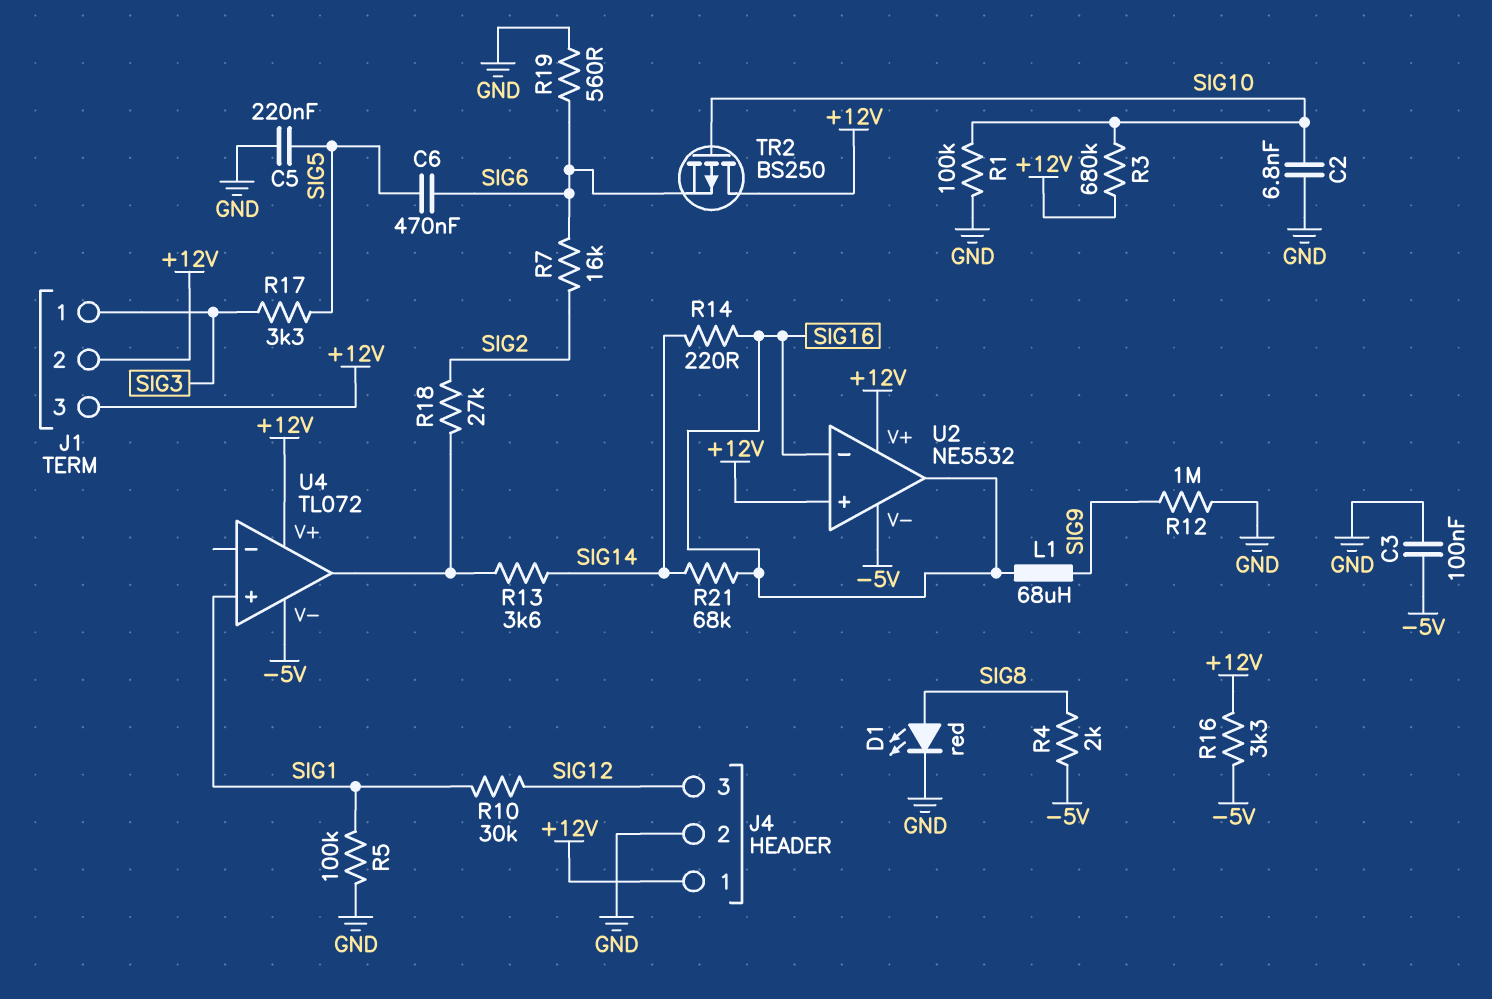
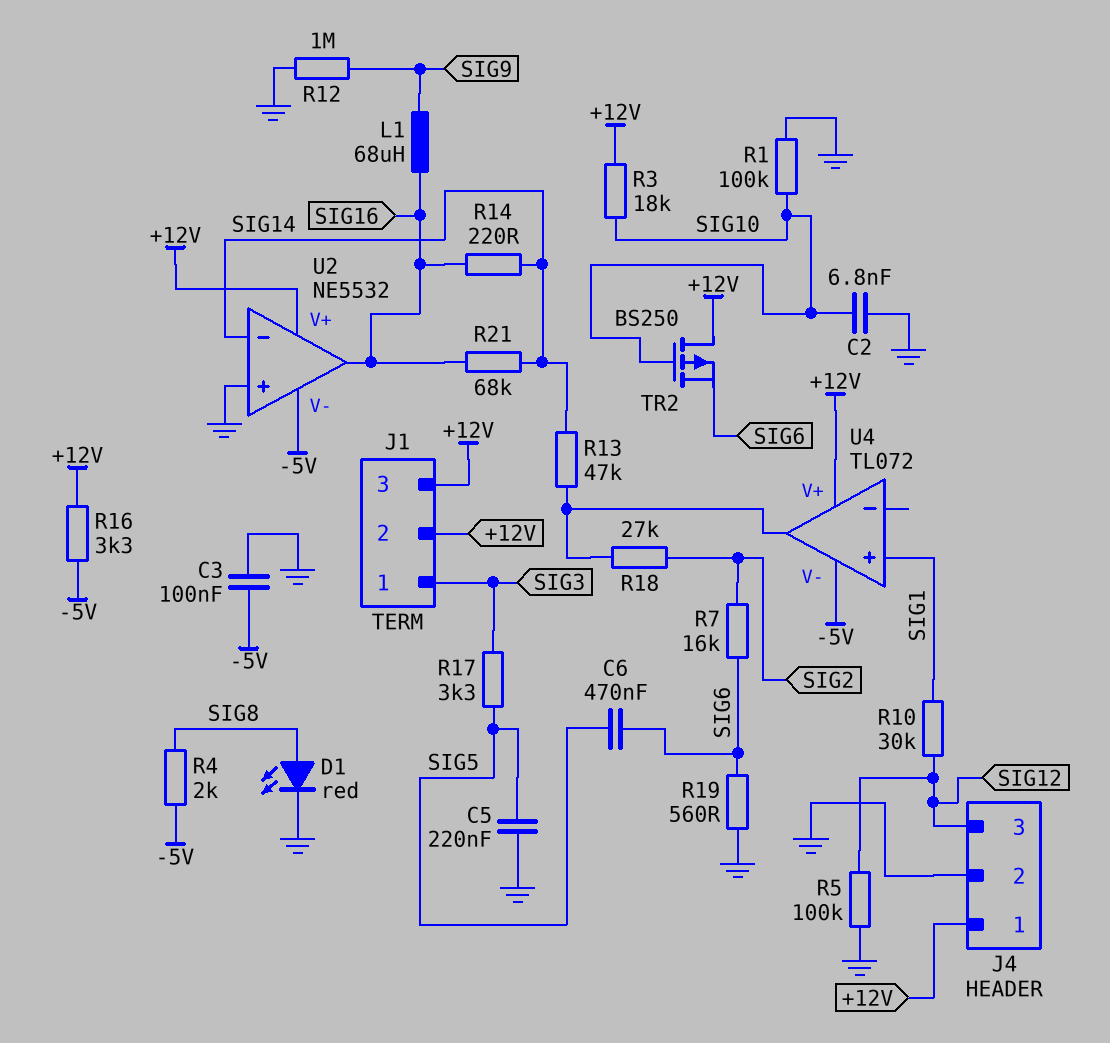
R3: 680k (+12V, SIG10) -> 18k (+12V, SIG10)
R5: 100k (GND, SIG1) -> 100k (GND, SIG12)
R13: 3.6k (SIG14, U4/out) -> 47k (SIG14, U4/out)
U2 pin in+: +12V -> GND
U2 pin in-: SIG16 -> SIG14

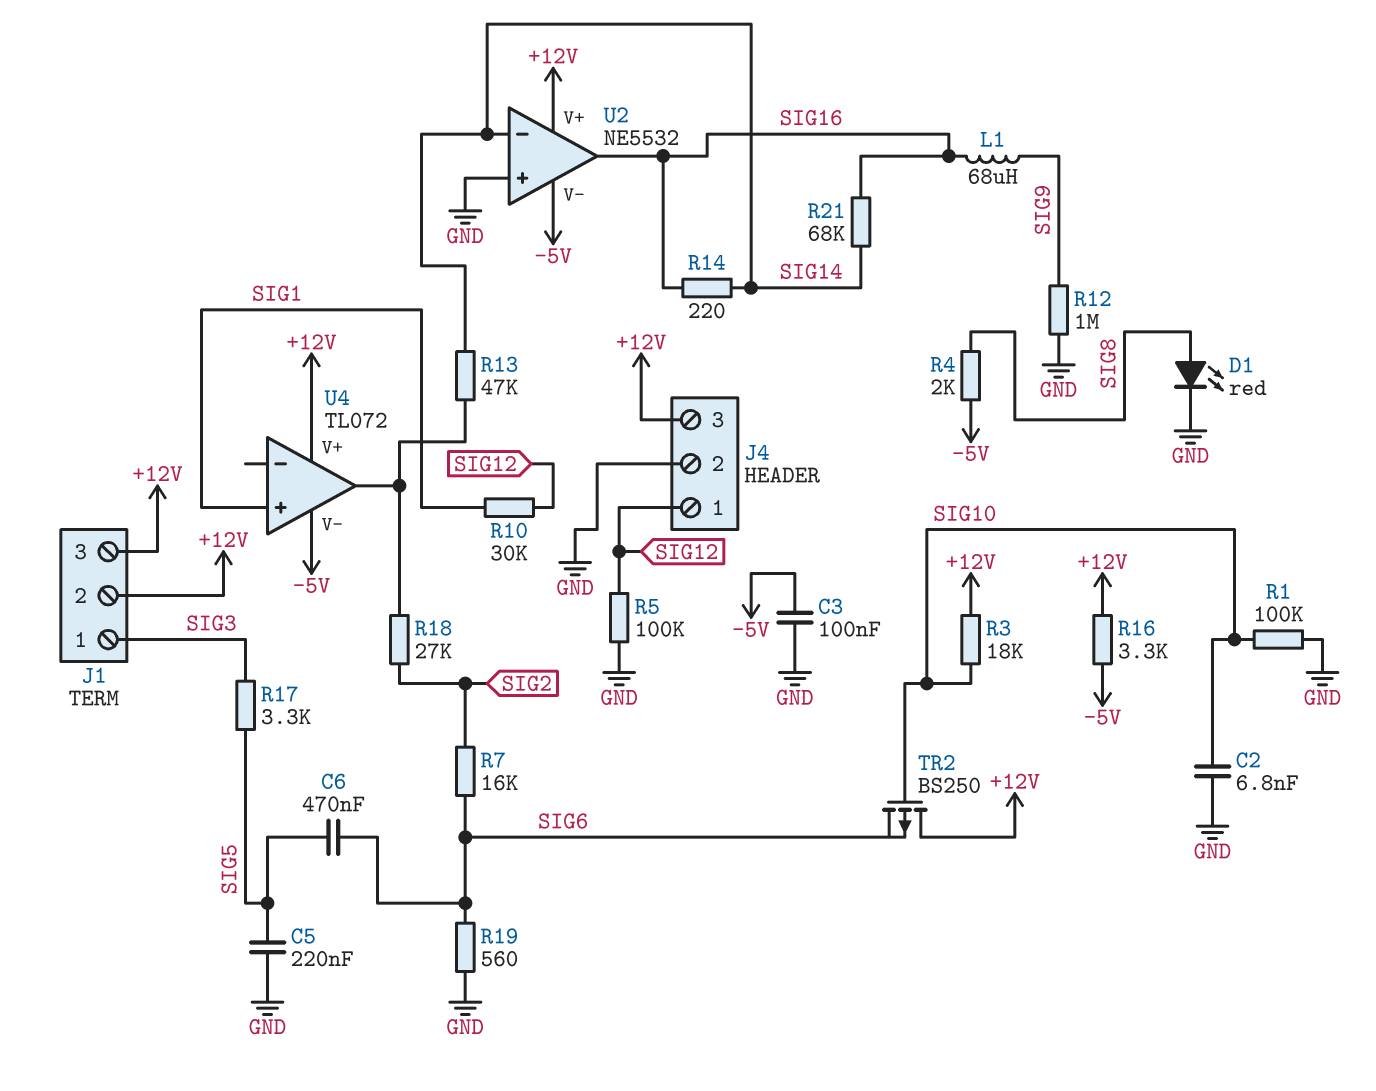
J4 pin 1: +12V -> SIG12
J4 pin 3: SIG12 -> +12V

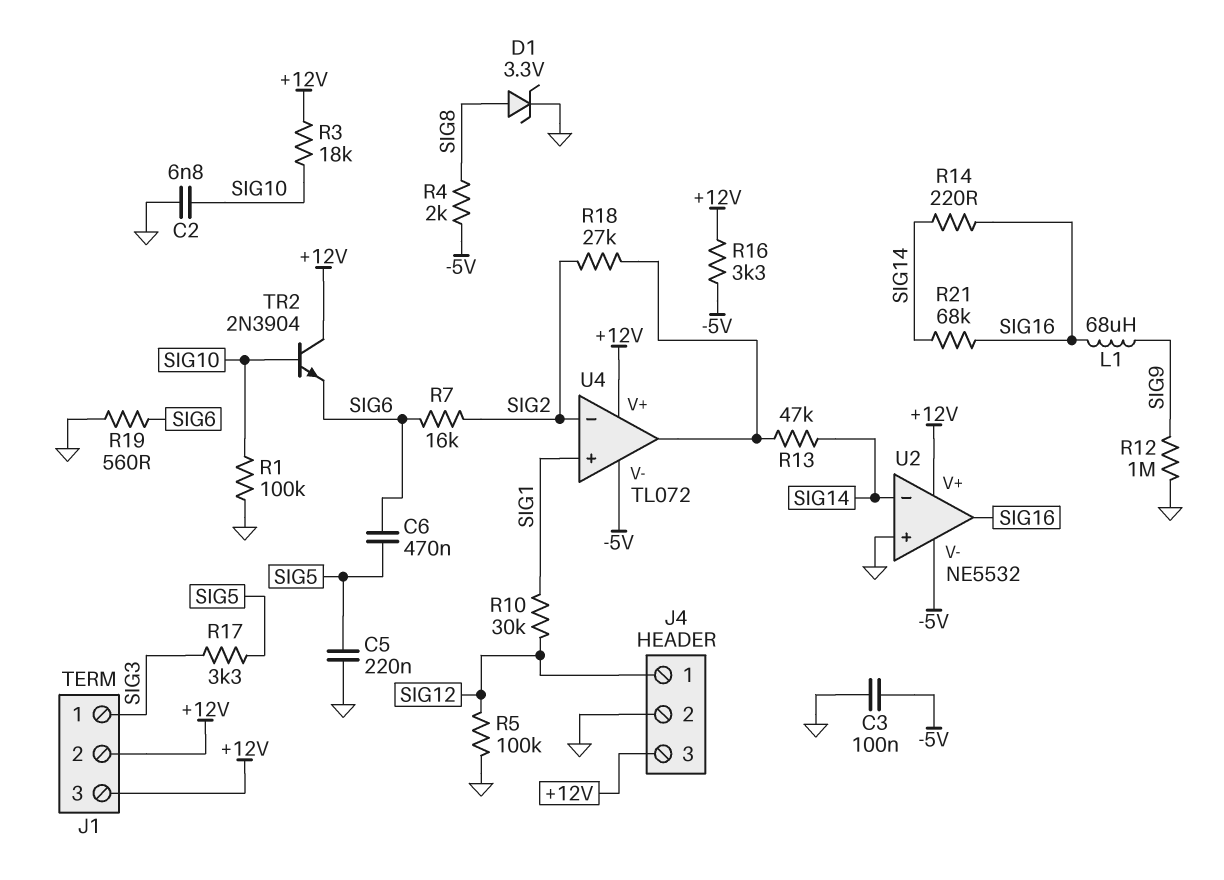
D1: LED red (A SIG8, K GND) -> zener 3.3V (A SIG8, K GND)
TR2: PMOS BS250 (G SIG10, D +12V, S SIG6) -> NPN 2N3904 (B SIG10, C +12V, E SIG6)
U4 pin in-: none -> SIG2

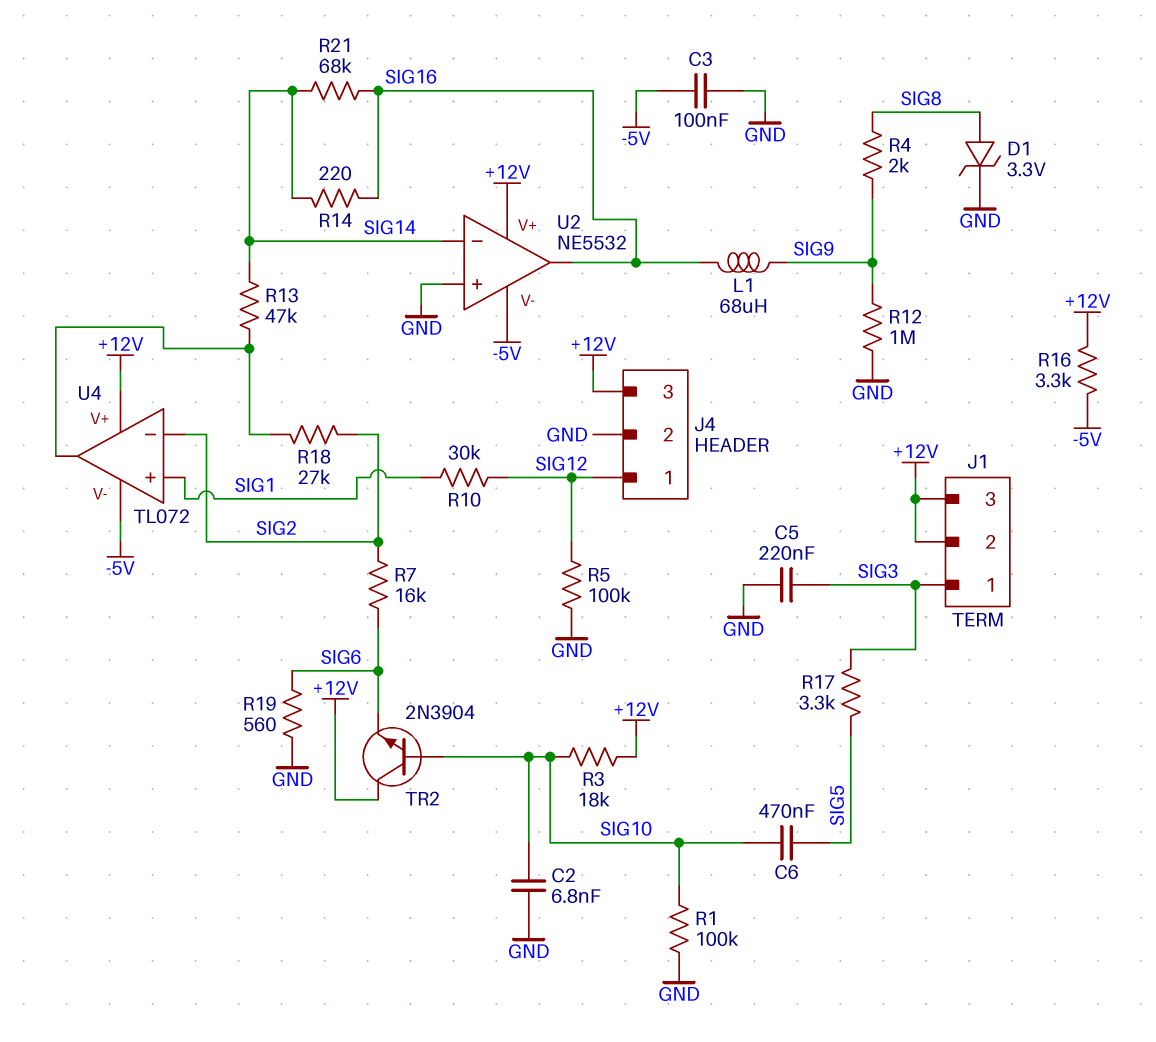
C5: 220nF (GND, SIG5) -> 220nF (GND, SIG3)
C6: 470nF (SIG5, SIG6) -> 470nF (SIG5, SIG10)
R4: 2k (-5V, SIG8) -> 2k (SIG8, SIG9)

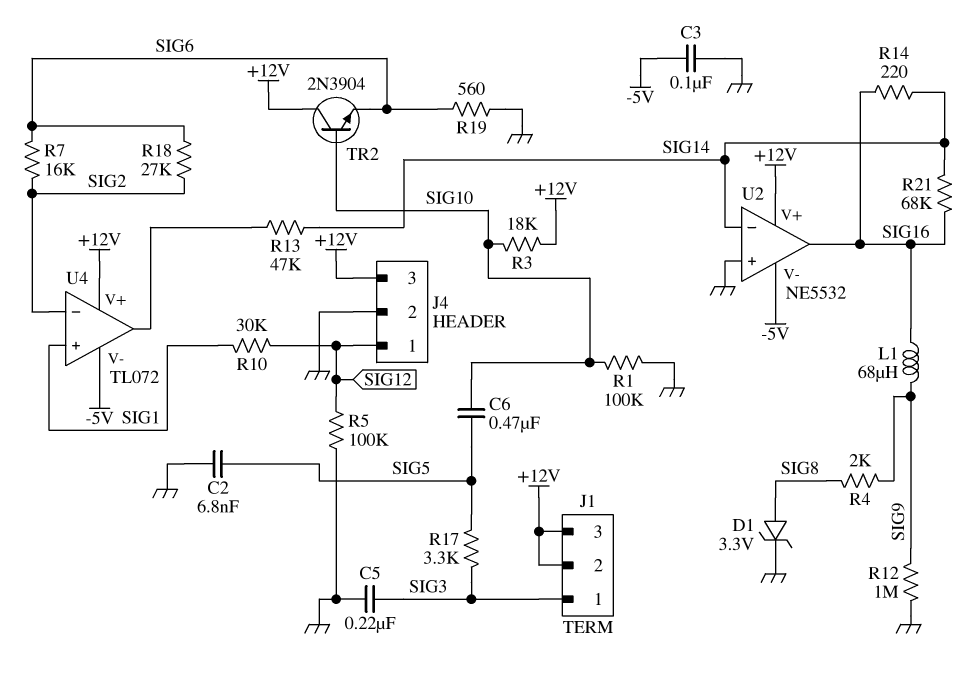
C2: 6.8nF (GND, SIG10) -> 6.8nF (GND, SIG5)
R16: 3.3k (+12V, -5V) -> none
R18: 27k (SIG2, U4/out) -> 27k (SIG2, SIG6)

